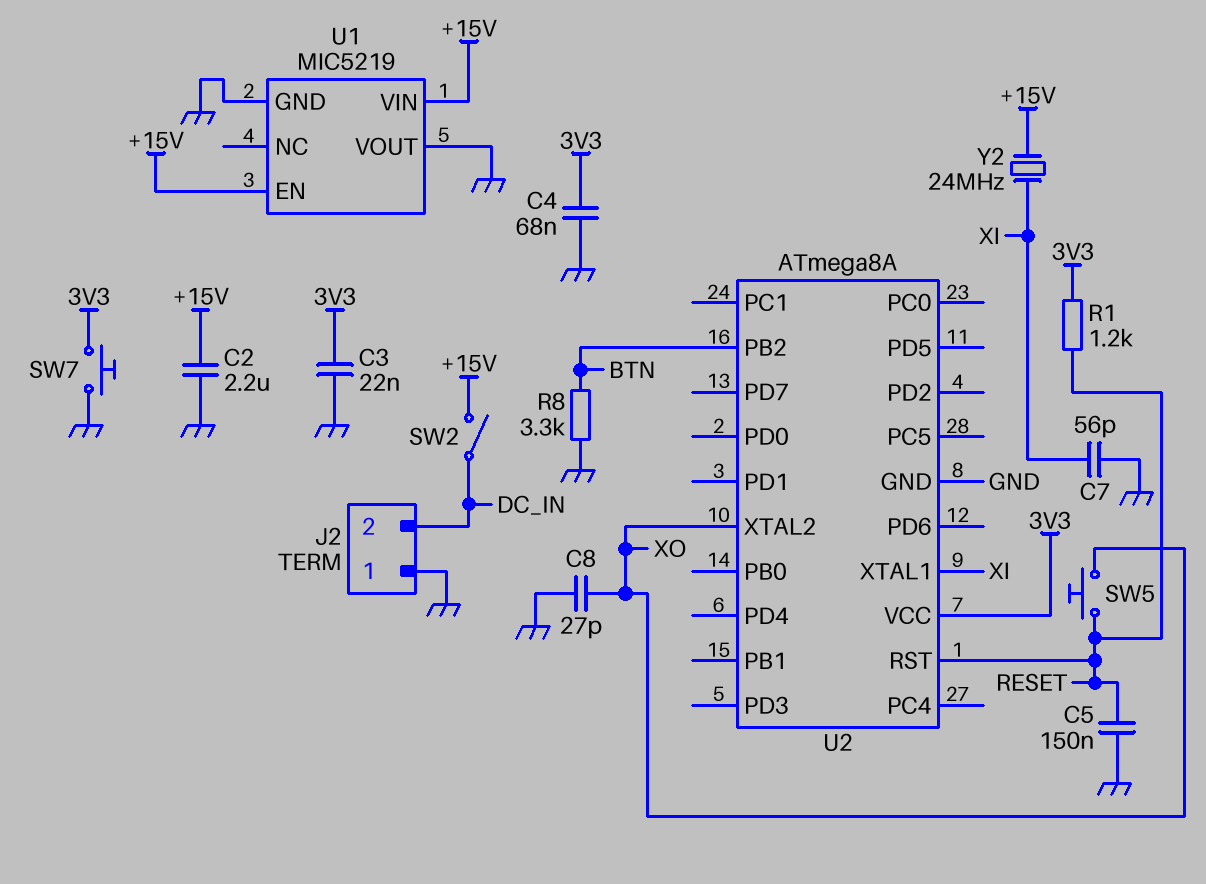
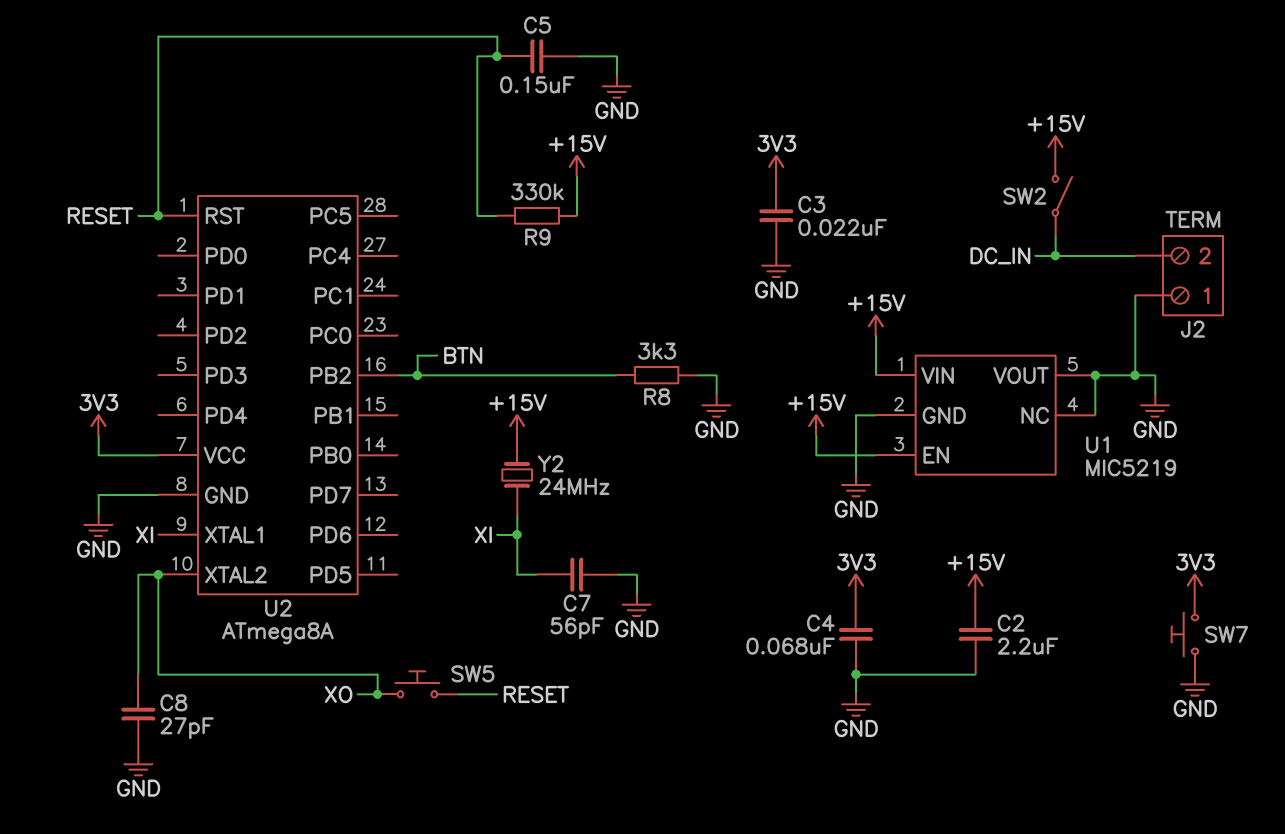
R1: 1.2k (3V3, RESET) -> none
R9: none -> 330k (+15V, RESET)
U1 pin NC: none -> GND

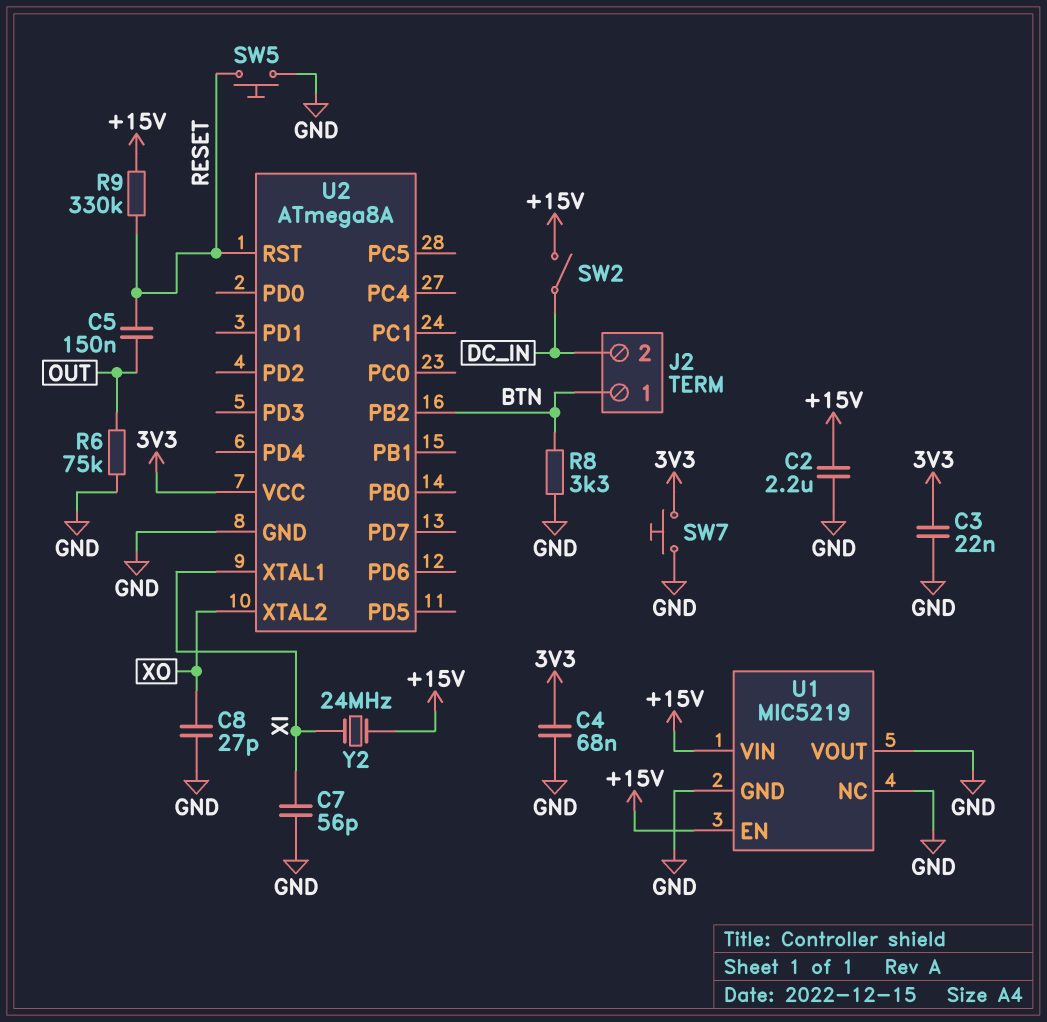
C5: 150nF (GND, RESET) -> 150nF (OUT, RESET)
J2 pin 1: GND -> BTN
R6: none -> 75k (GND, OUT)
SW5: button (RESET, XO) -> button (GND, RESET)

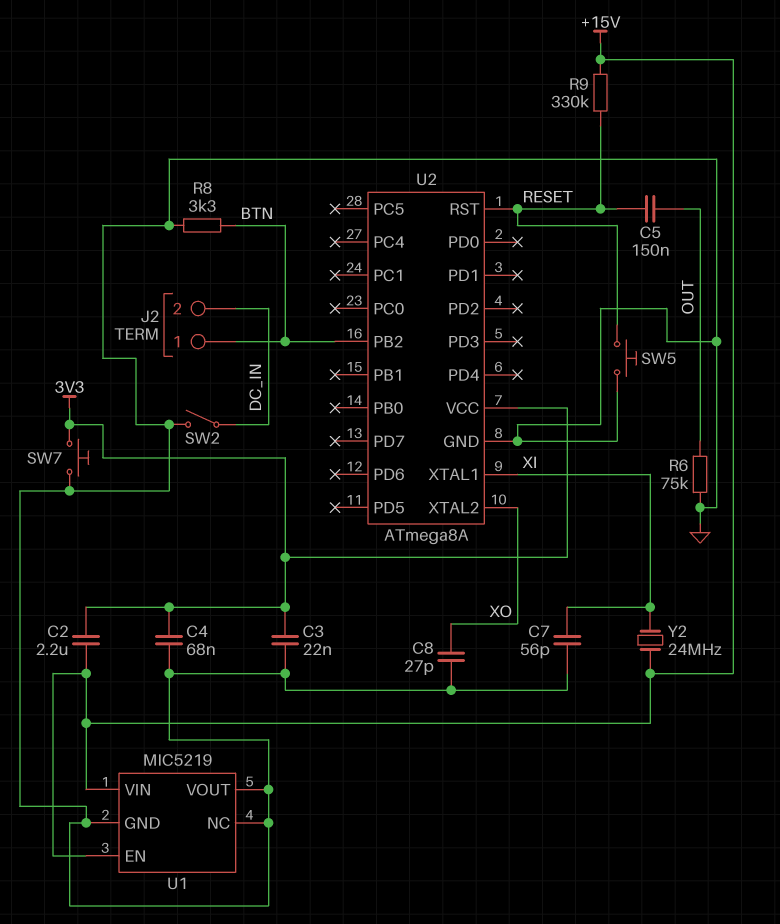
C2: 2.2uF (+15V, GND) -> 2.2uF (+15V, 3V3)
SW2: switch (+15V, DC_IN) -> switch (DC_IN, GND)

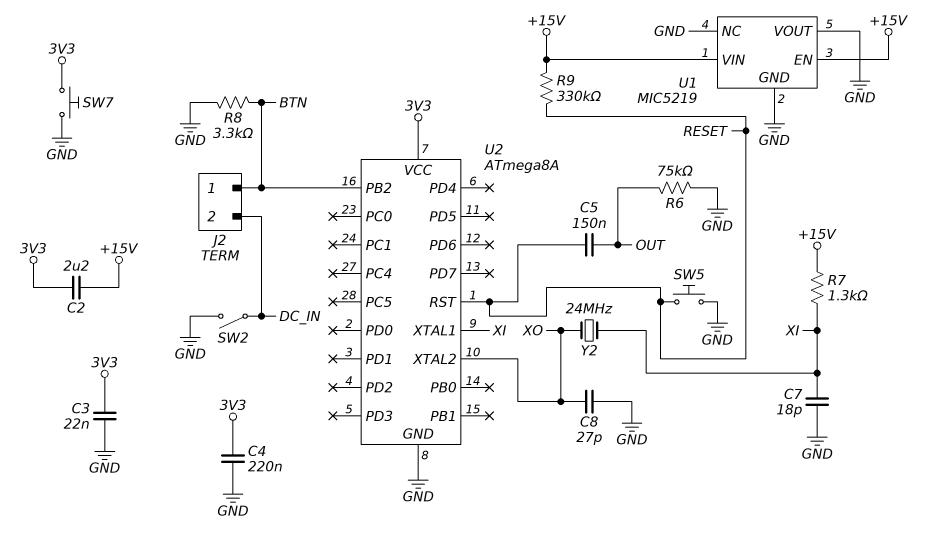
C4: 68nF (3V3, GND) -> 220nF (3V3, GND)
C7: 56pF (GND, XI) -> 18pF (GND, XI)
R7: none -> 1.3k (+15V, XI)
Y2: 24MHz (+15V, XI) -> 24MHz (XI, XO)

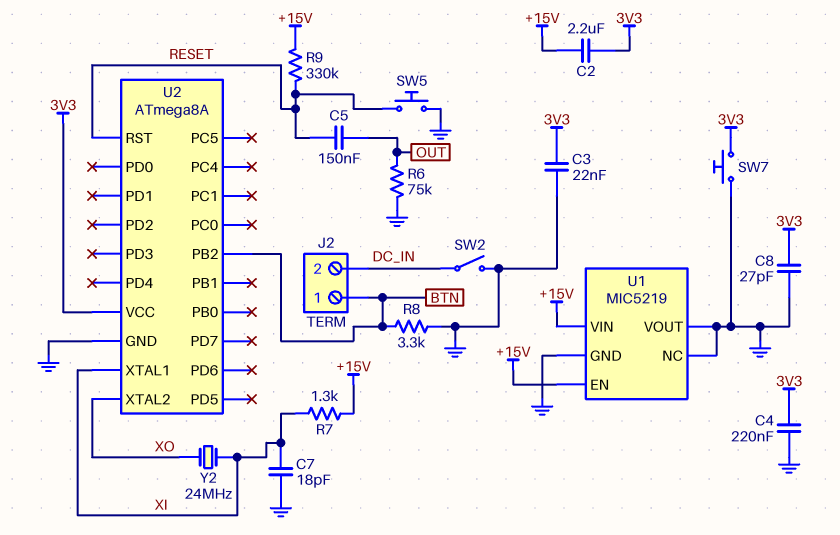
C8: 27pF (GND, XO) -> 27pF (3V3, GND)

